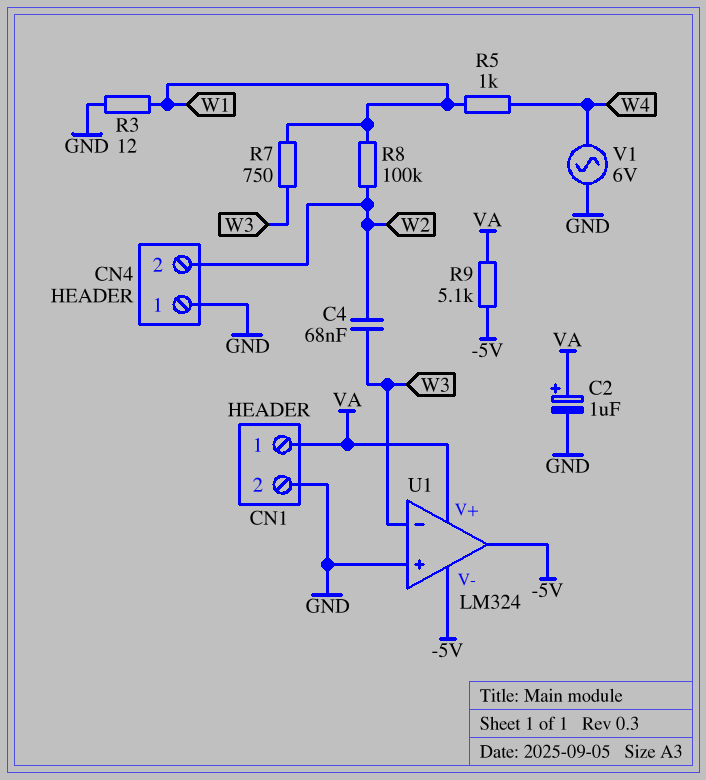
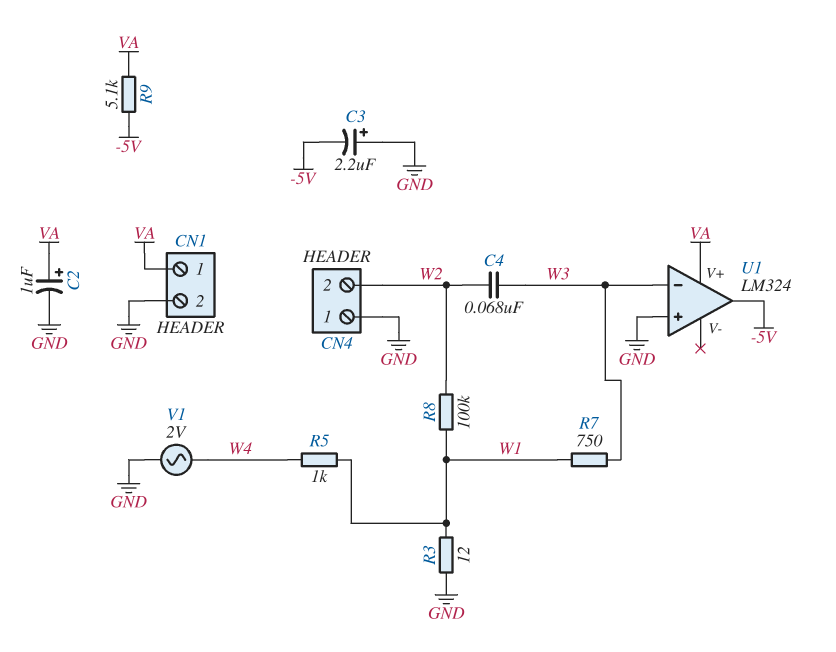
C3: none -> 2.2uF (plus GND, minus -5V)
U1 pin V-: -5V -> none
V1: AC 6V (GND, W4) -> AC 2V (GND, W4)

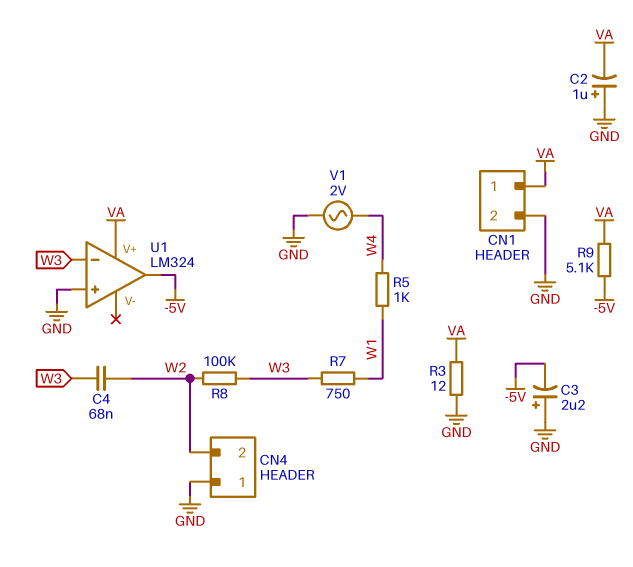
C2: 1uF (plus VA, minus GND) -> 1uF (plus GND, minus VA)
R3: 12 (GND, W1) -> 12 (GND, VA)
R8: 100k (W1, W2) -> 100k (W2, W3)

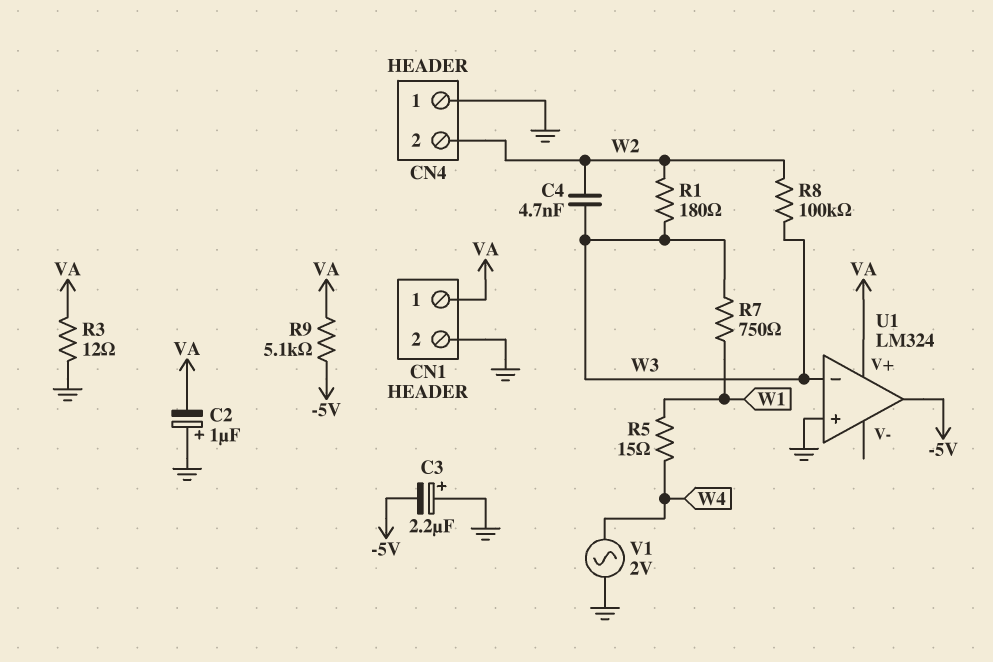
C4: 68nF (W2, W3) -> 4.7nF (W2, W3)
R1: none -> 180 (W2, W3)
R5: 1k (W1, W4) -> 15 (W1, W4)

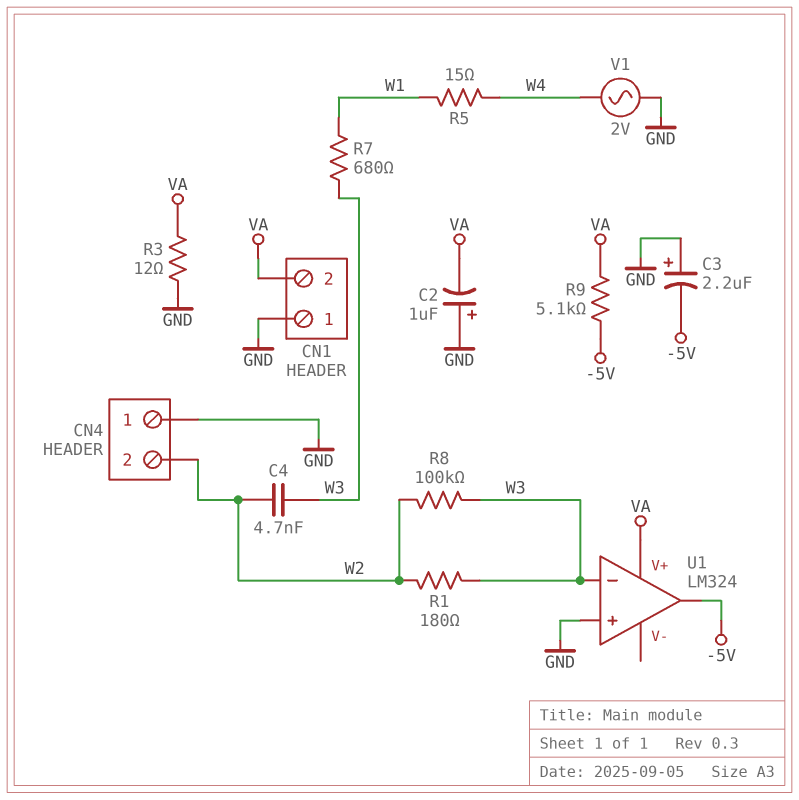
CN1 pin 1: VA -> GND
CN1 pin 2: GND -> VA
R7: 750 (W1, W3) -> 680 (W1, W3)

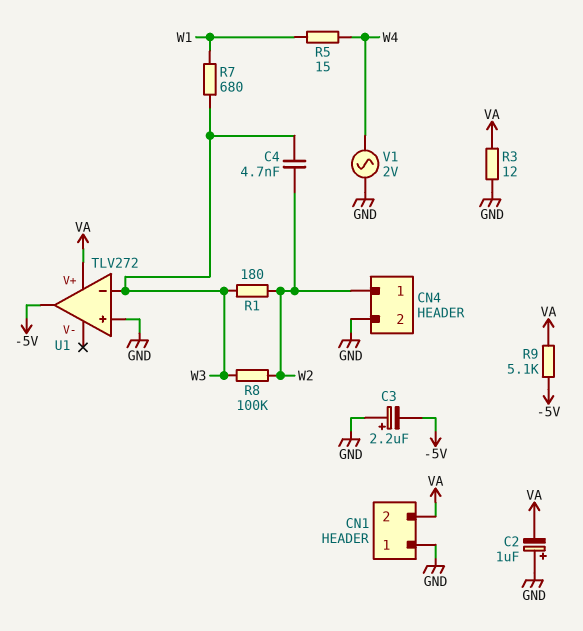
CN4 pin 1: GND -> W2
CN4 pin 2: W2 -> GND
U1: LM324 -> TLV272

